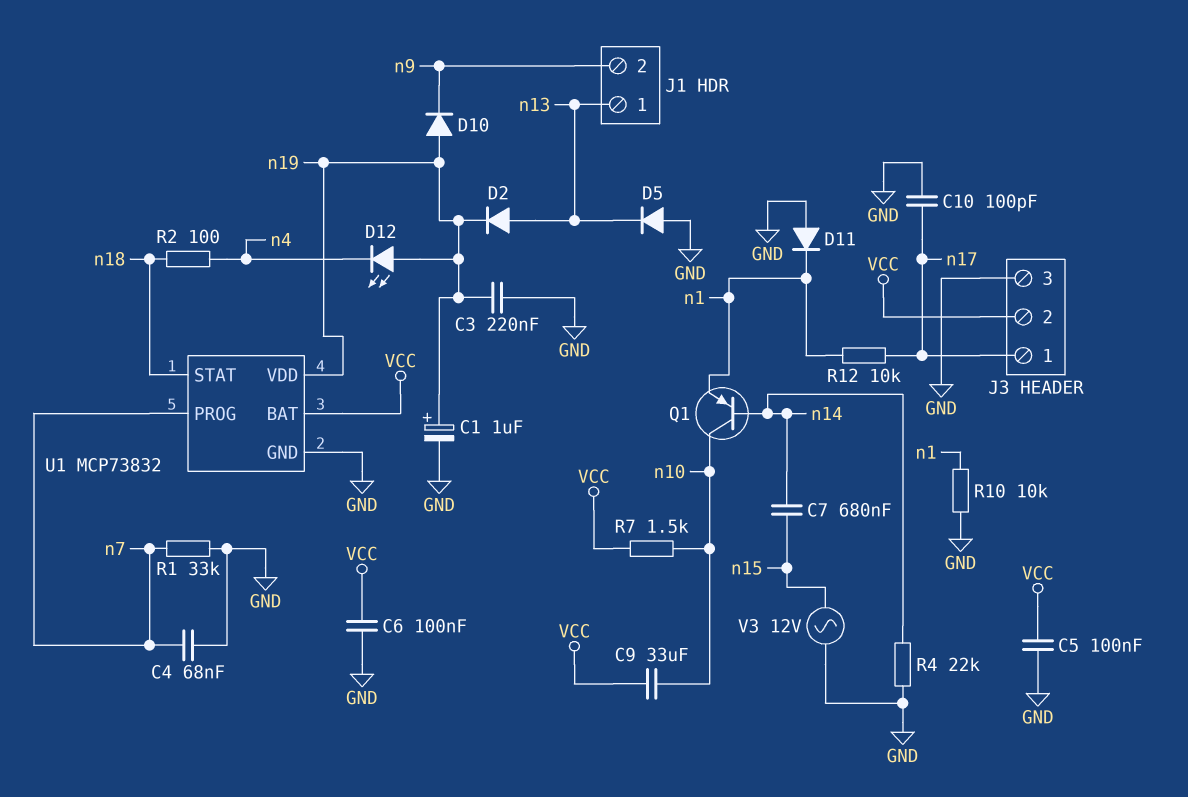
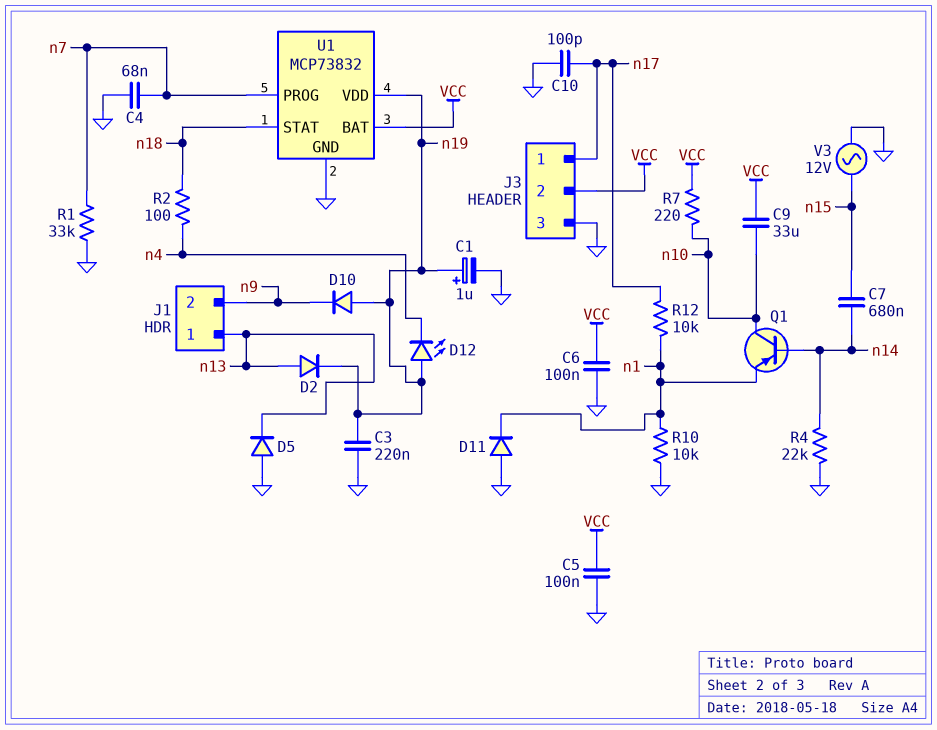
R7: 1.5k (VCC, n10) -> 220 (VCC, n10)

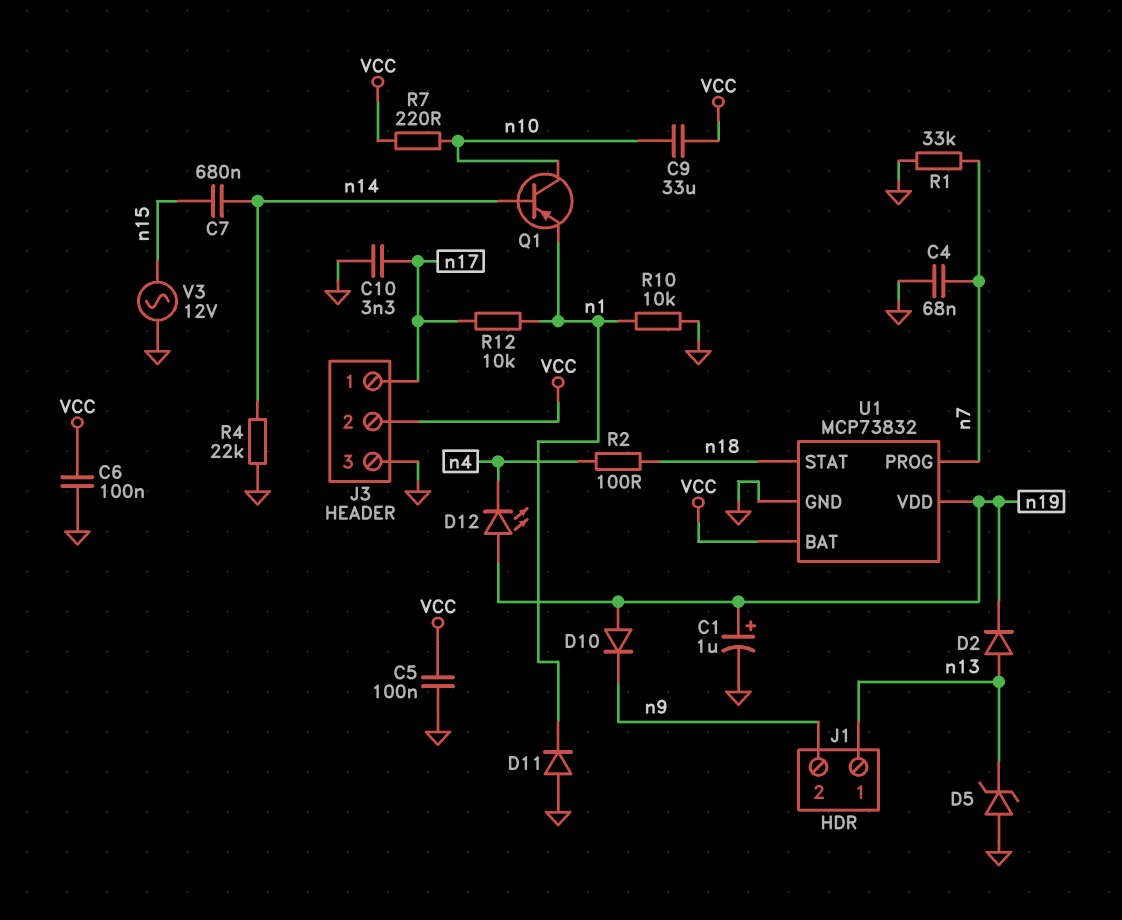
C3: 220nF (GND, n19) -> none
C10: 100pF (GND, n17) -> 3.3nF (GND, n17)
D5: diode (A GND, K n13) -> zener (A GND, K n13)

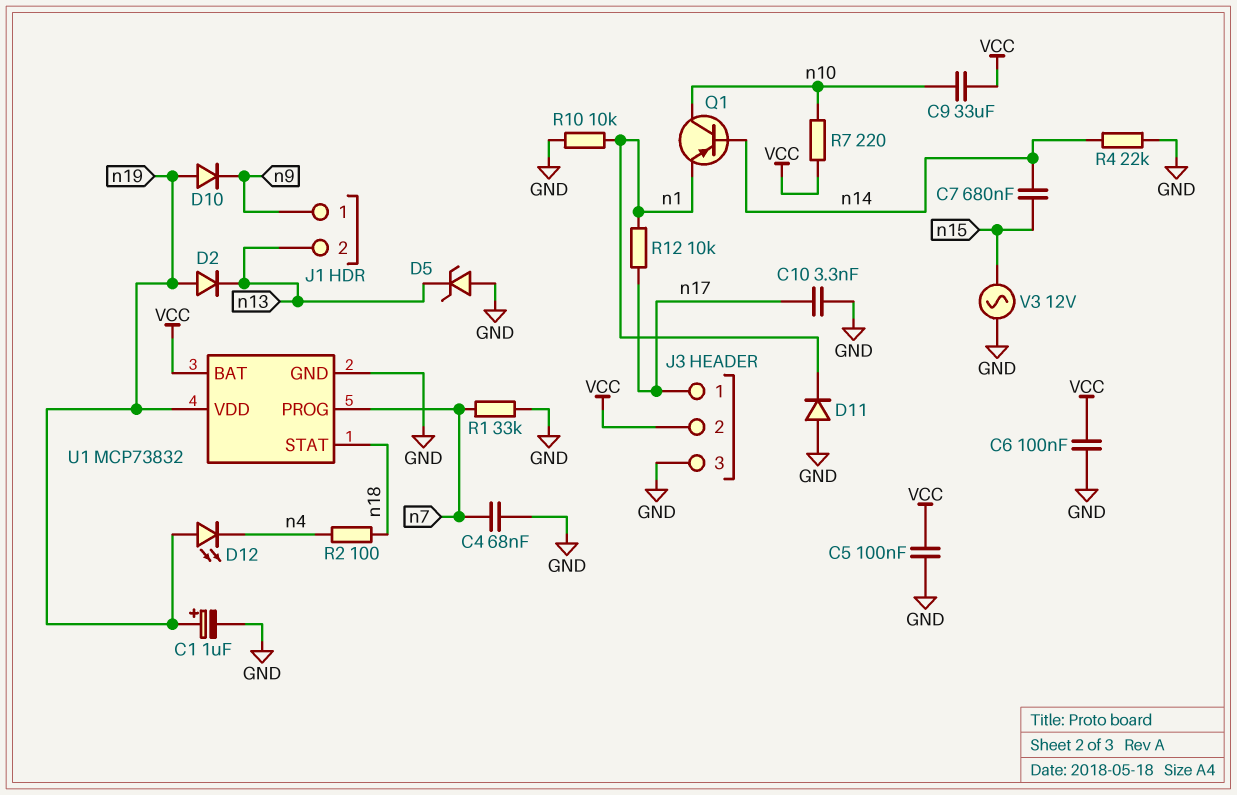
D2: diode (A n13, K n19) -> diode (A n19, K n13)
J1 pin 1: n13 -> n9
J1 pin 2: n9 -> n13

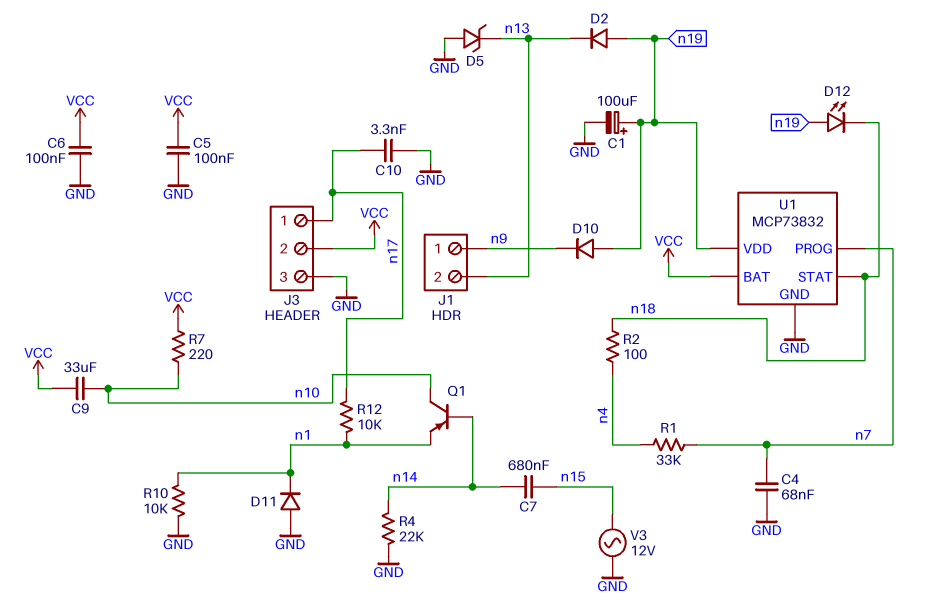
C1: 1uF (plus n19, minus GND) -> 100uF (plus n19, minus GND)
D12: LED (A n19, K n4) -> LED (A n19, K n18)
R1: 33k (GND, n7) -> 33k (n4, n7)

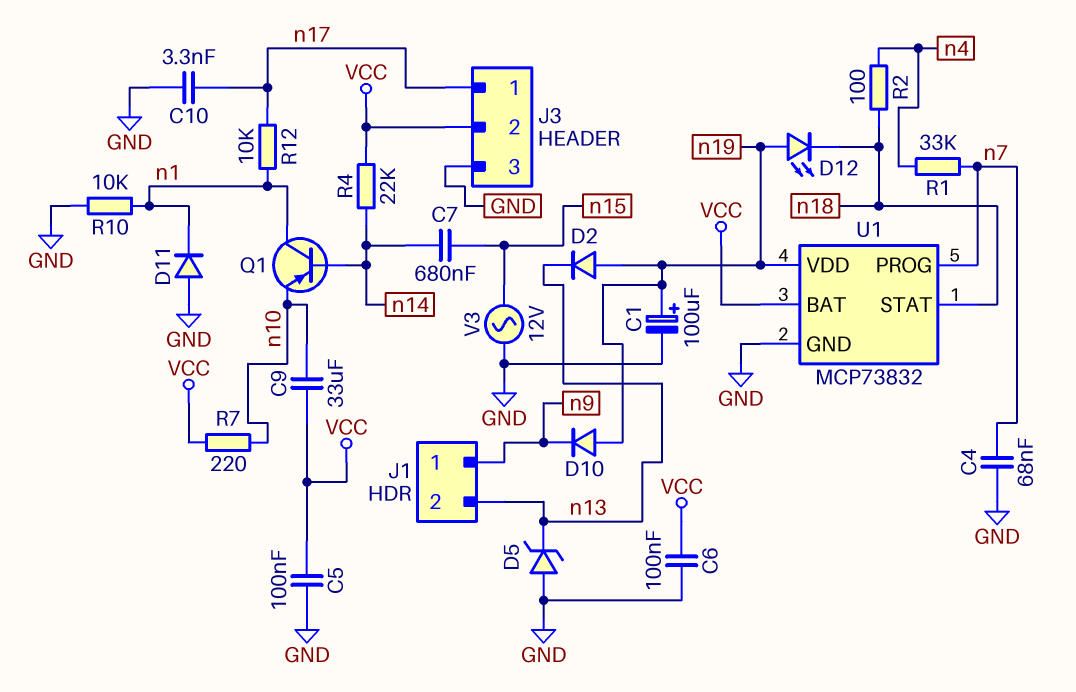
Q1: PNP (B n14, C n10, E n1) -> PNP (B n14, C n1, E n10)
R4: 22k (GND, n14) -> 22k (VCC, n14)

